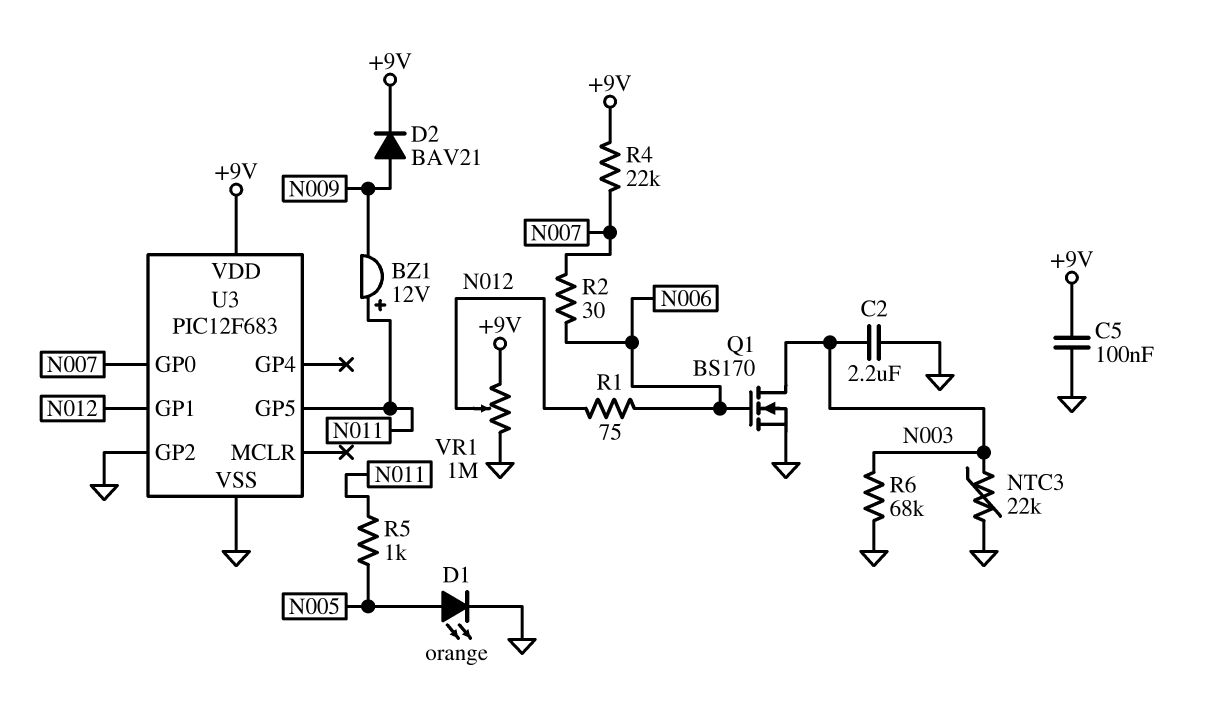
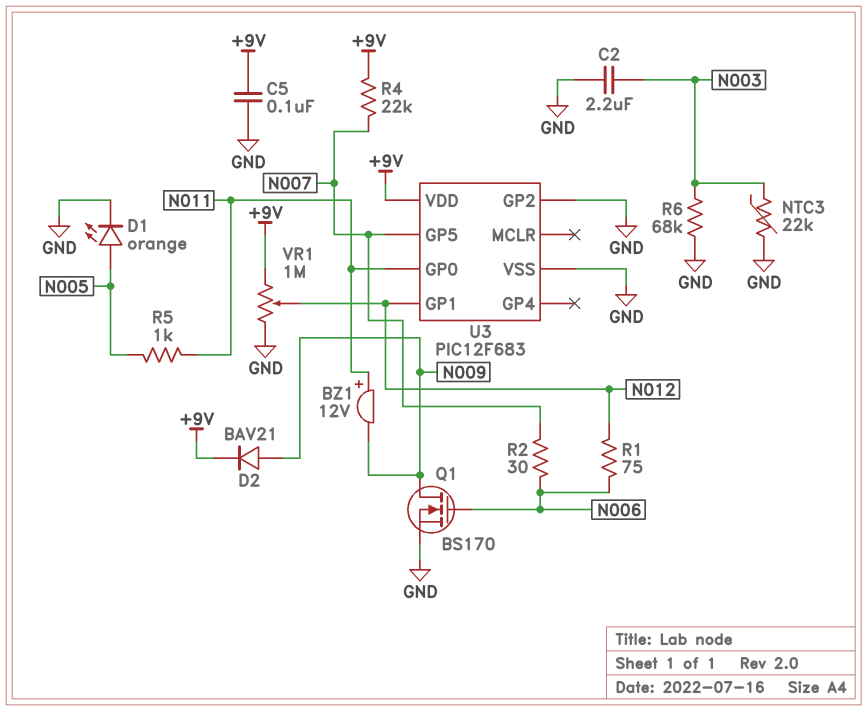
Q1: NMOS BS170 (G N006, D N003, S GND) -> NMOS BS170 (G N006, D N009, S GND)
U3 pin GP0: N007 -> N011
U3 pin GP5: N011 -> N007

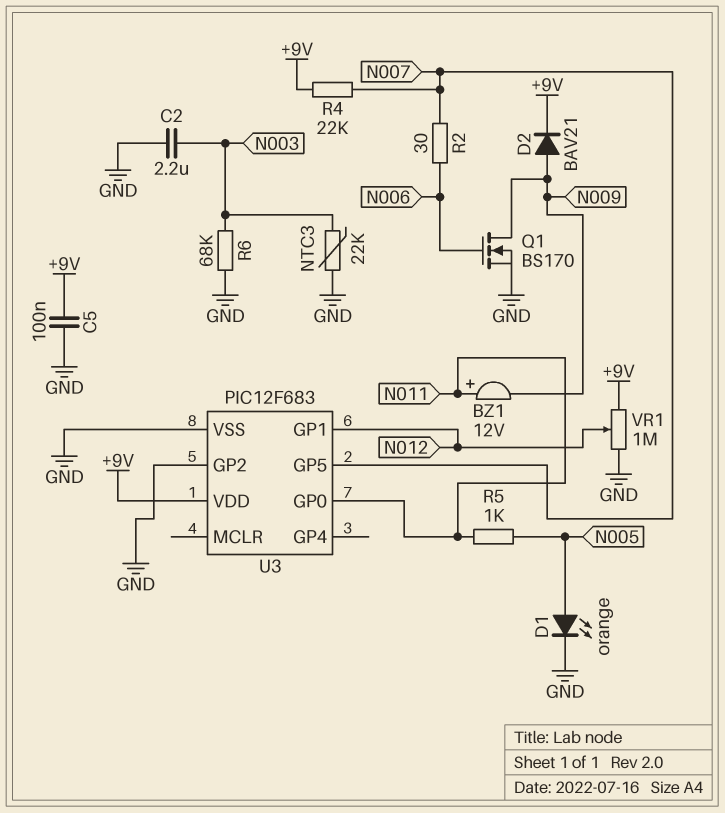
R1: 75 (N006, N012) -> none

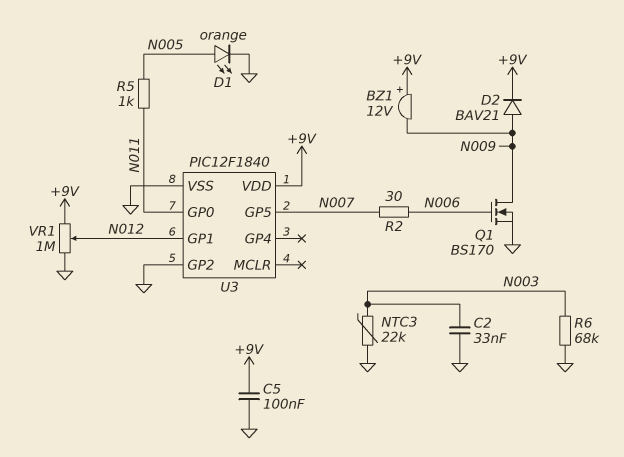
BZ1: buzzer 12V (plus N011, minus N009) -> buzzer 12V (plus +9V, minus N009)
C2: 2.2uF (GND, N003) -> 33nF (GND, N003)
R4: 22k (+9V, N007) -> none
U3: PIC12F683 -> PIC12F1840

